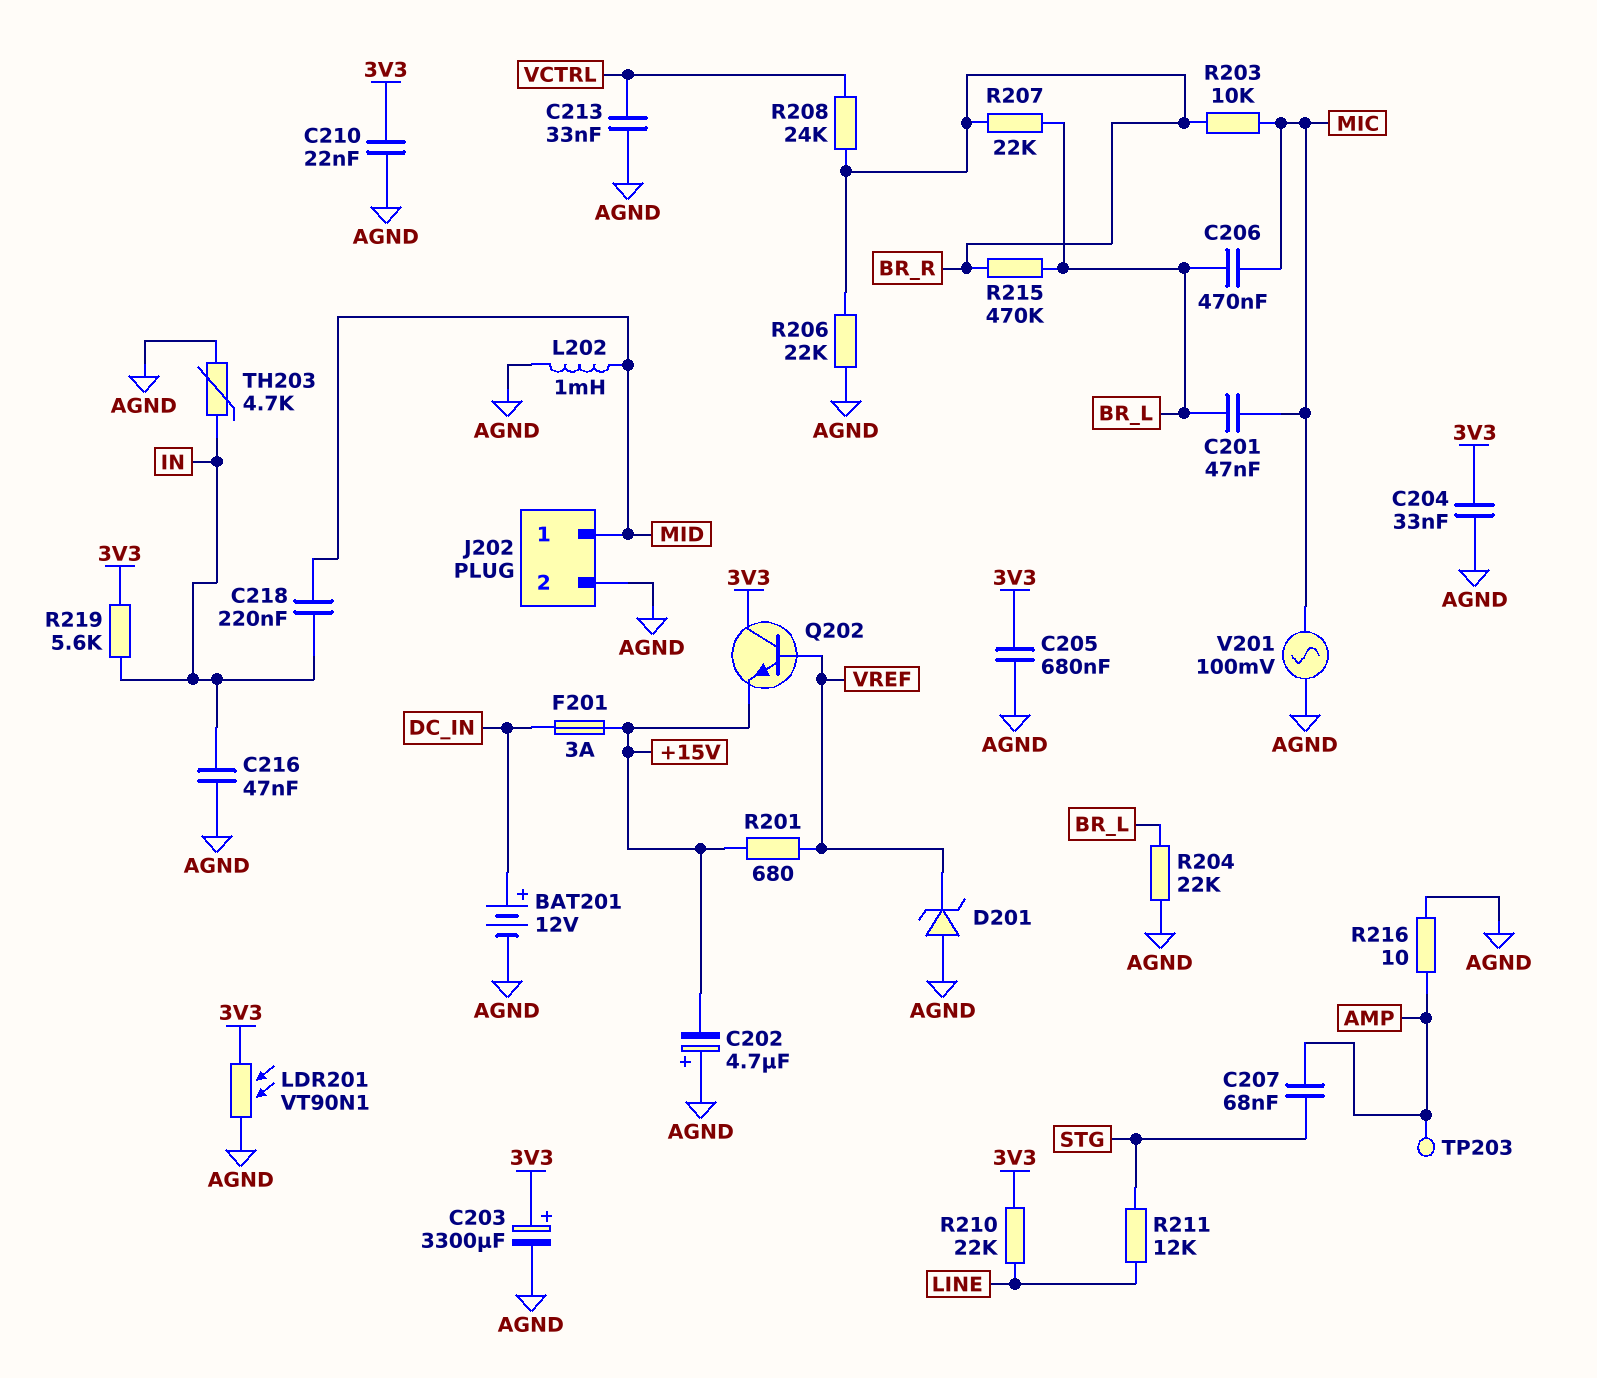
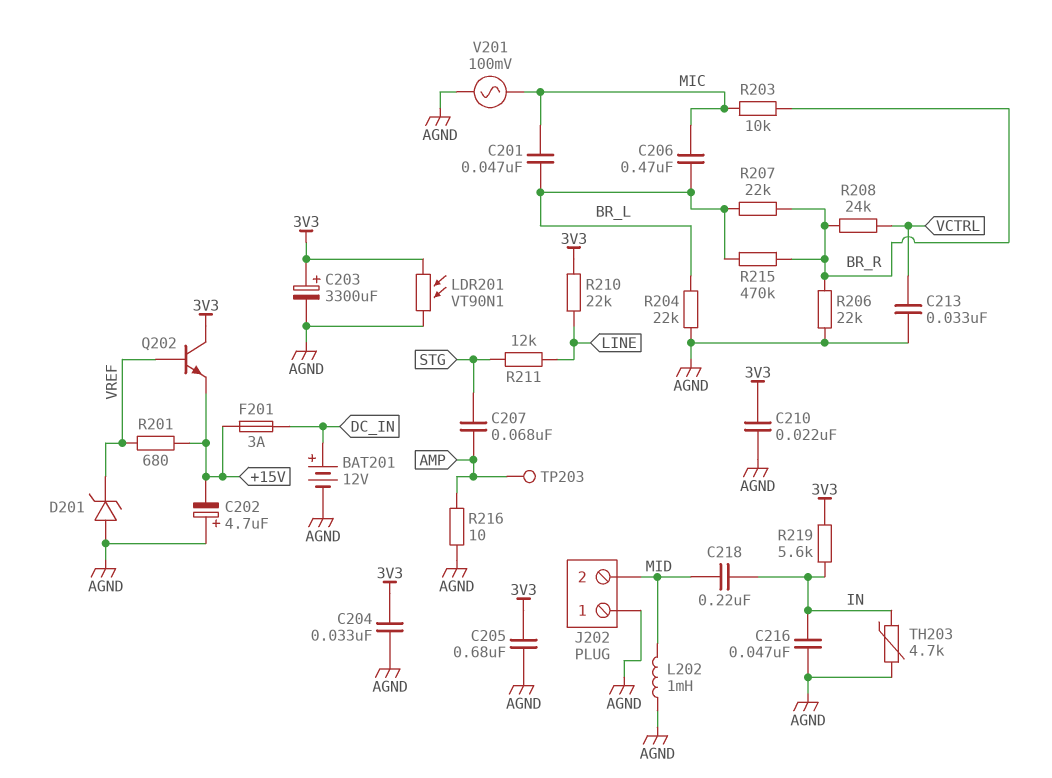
J202 pin 1: MID -> AGND
J202 pin 2: AGND -> MID

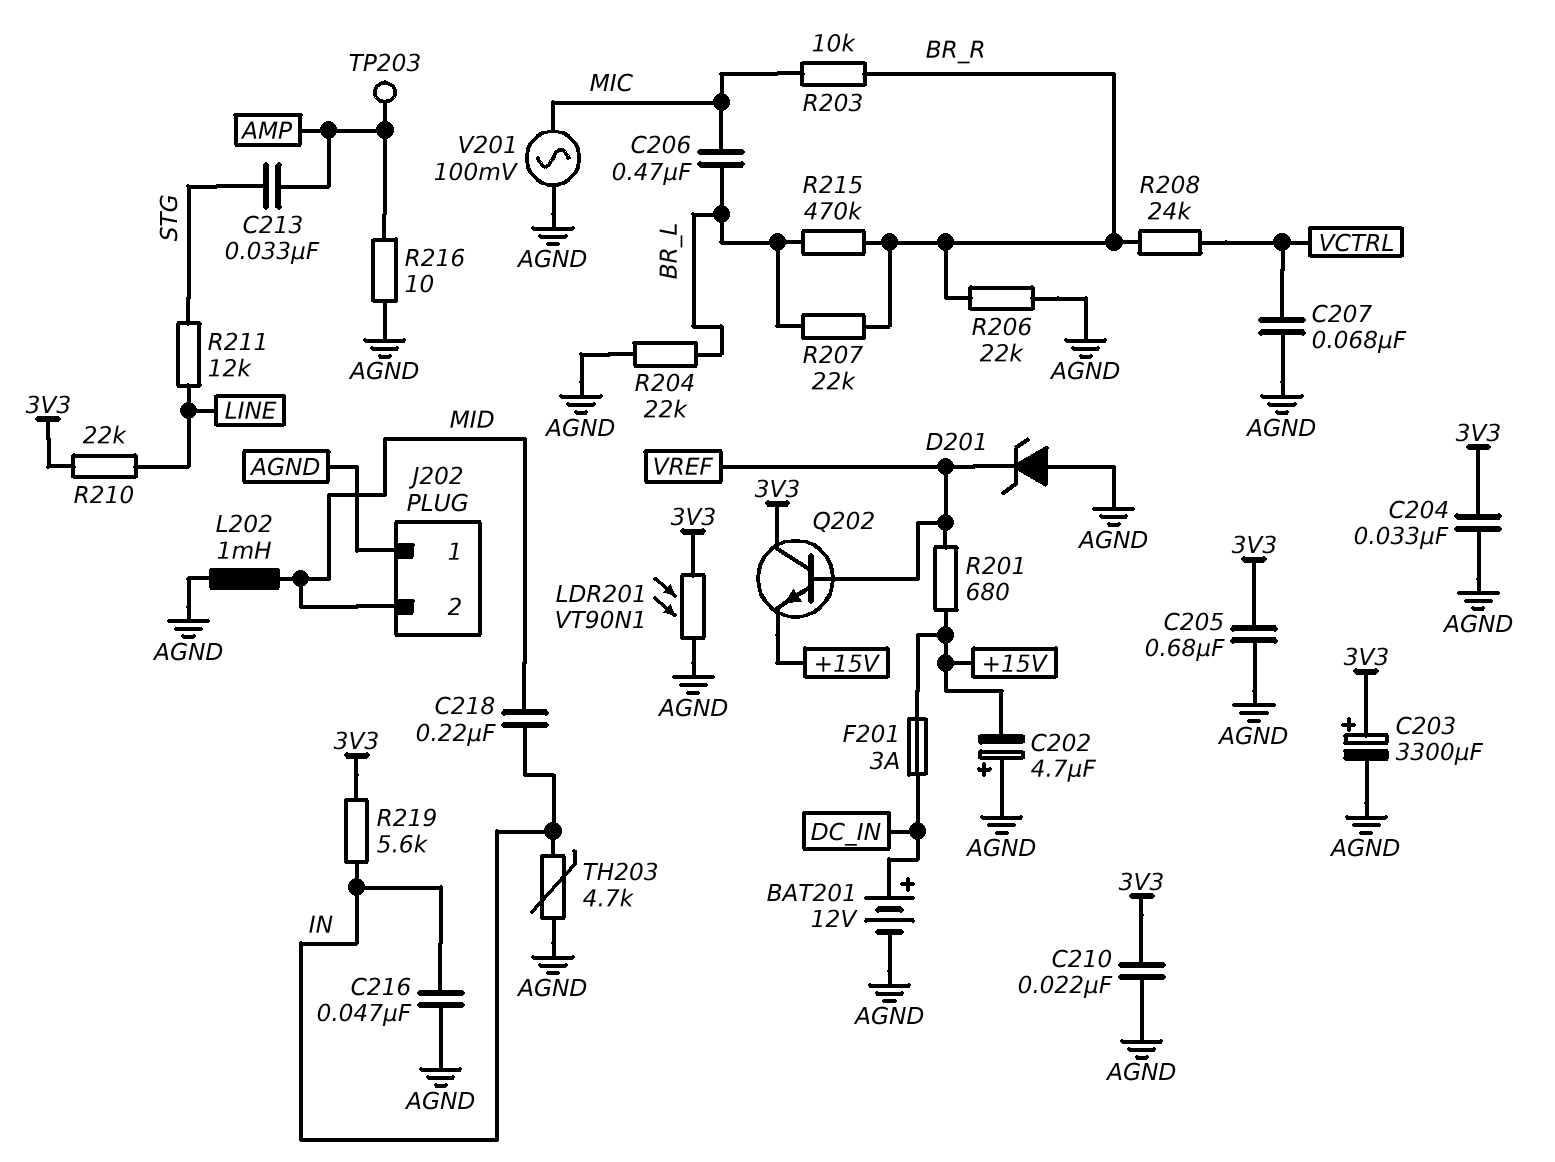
C201: 47nF (BR_L, MIC) -> none
C207: 68nF (AMP, STG) -> 68nF (AGND, VCTRL)
C213: 33nF (AGND, VCTRL) -> 33nF (AMP, STG)

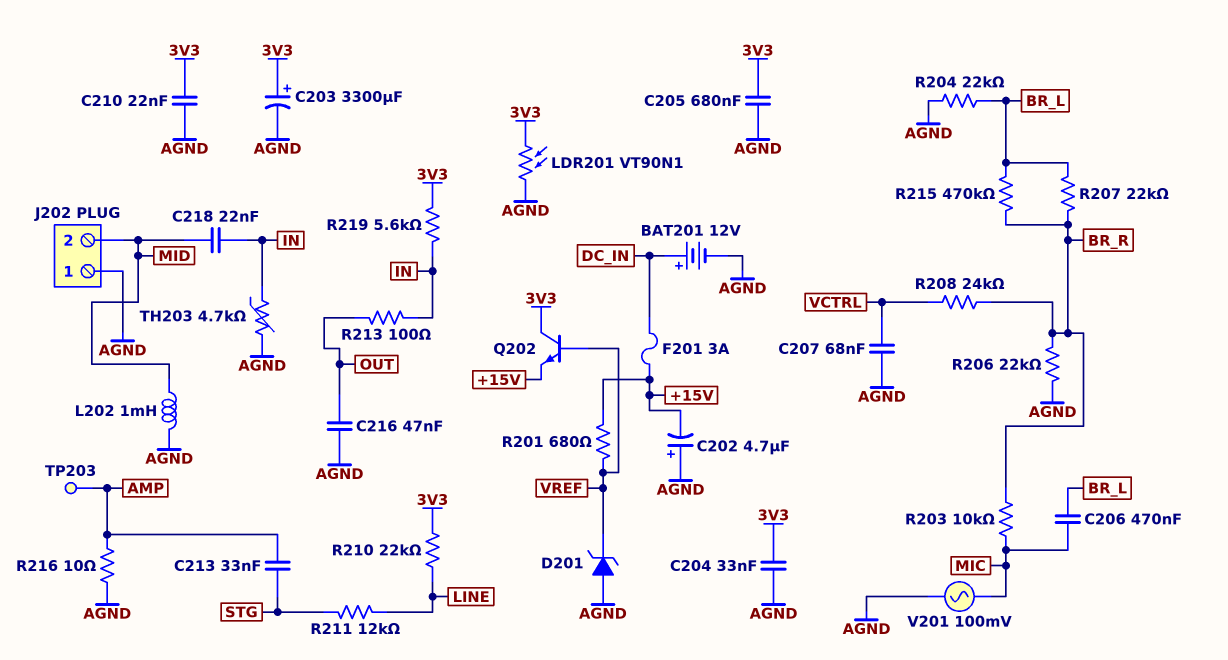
C216: 47nF (AGND, IN) -> 47nF (AGND, OUT)
C218: 220nF (IN, MID) -> 22nF (IN, MID)
R213: none -> 100 (IN, OUT)

